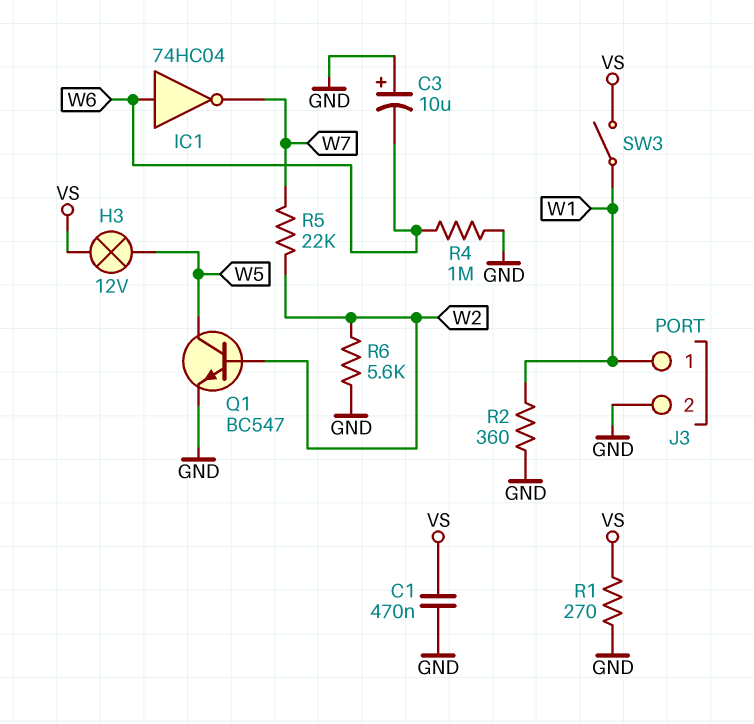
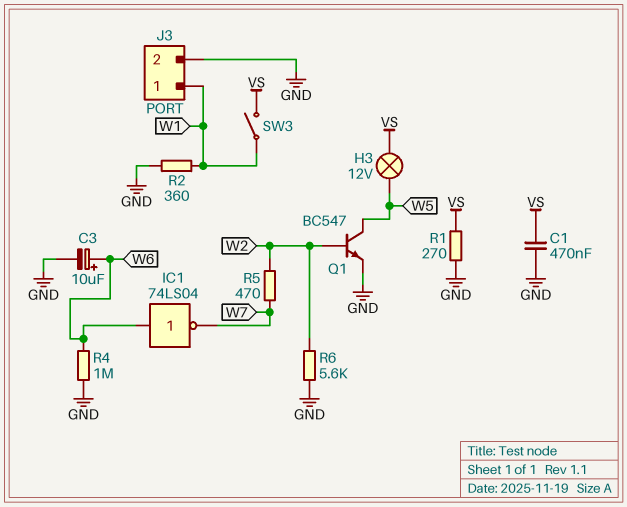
C3: 10uF (plus GND, minus W6) -> 10uF (plus W6, minus GND)
IC1: NOT 74HC04 (in W6, out W7) -> NOT 74LS04 (in W6, out W7)
R5: 22k (W2, W7) -> 470 (W2, W7)

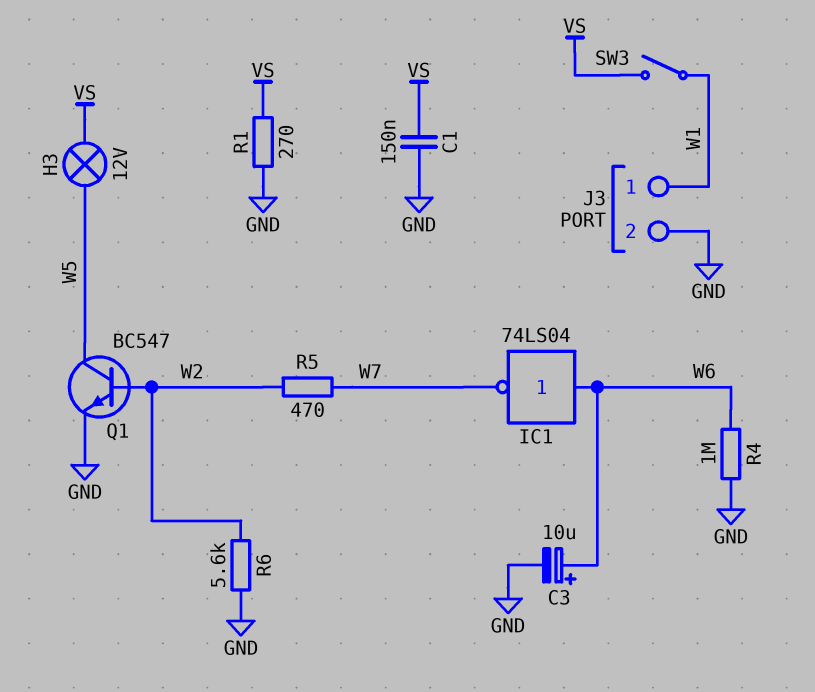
C1: 470nF (GND, VS) -> 150nF (GND, VS)
R2: 360 (GND, W1) -> none

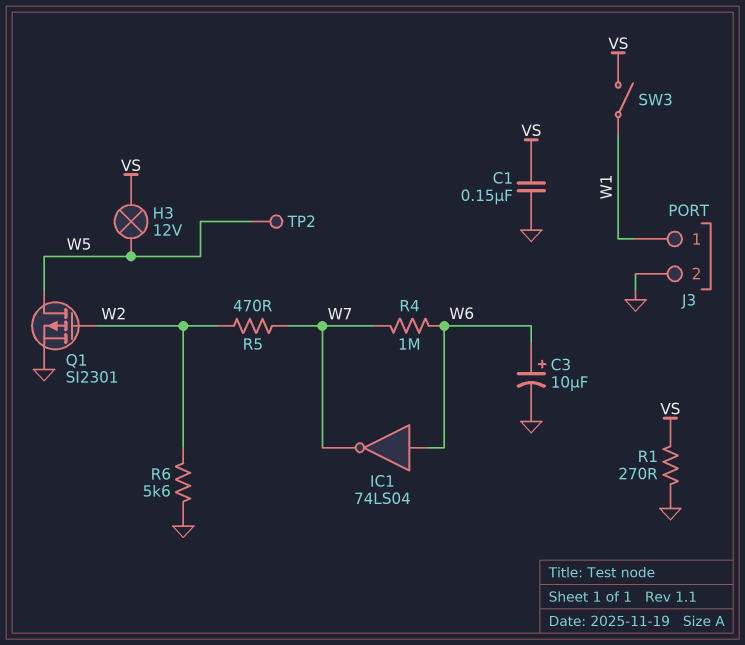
Q1: NPN BC547 (B W2, C W5, E GND) -> PMOS SI2301 (G W2, D W5, S GND)
R4: 1M (GND, W6) -> 1M (W6, W7)
TP2: none -> test point (W5)

